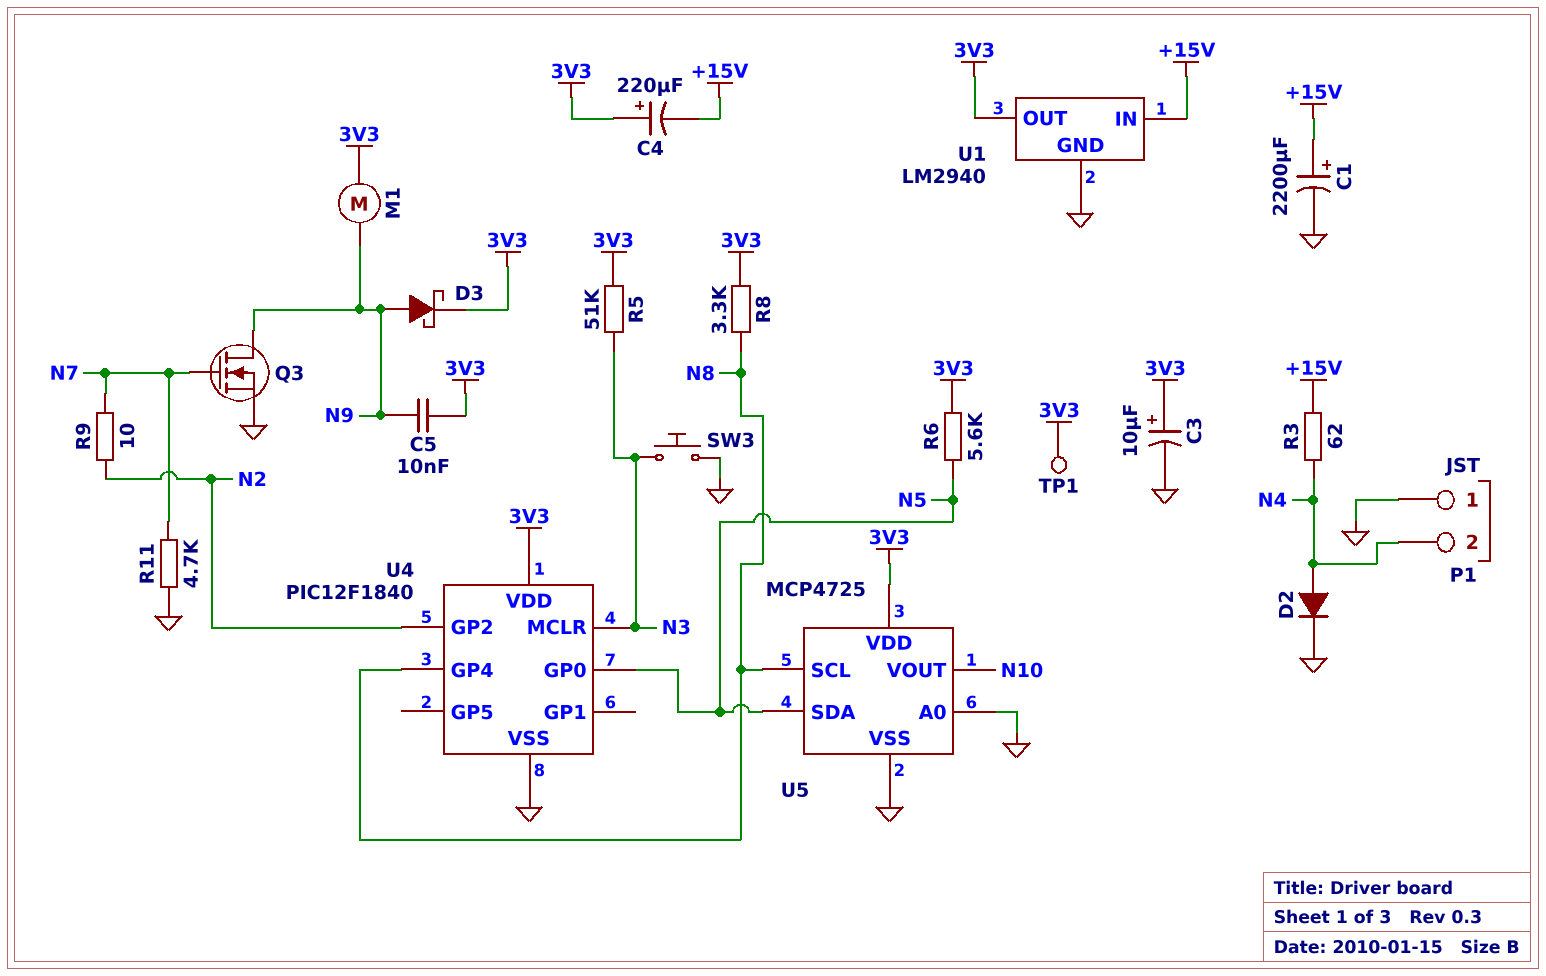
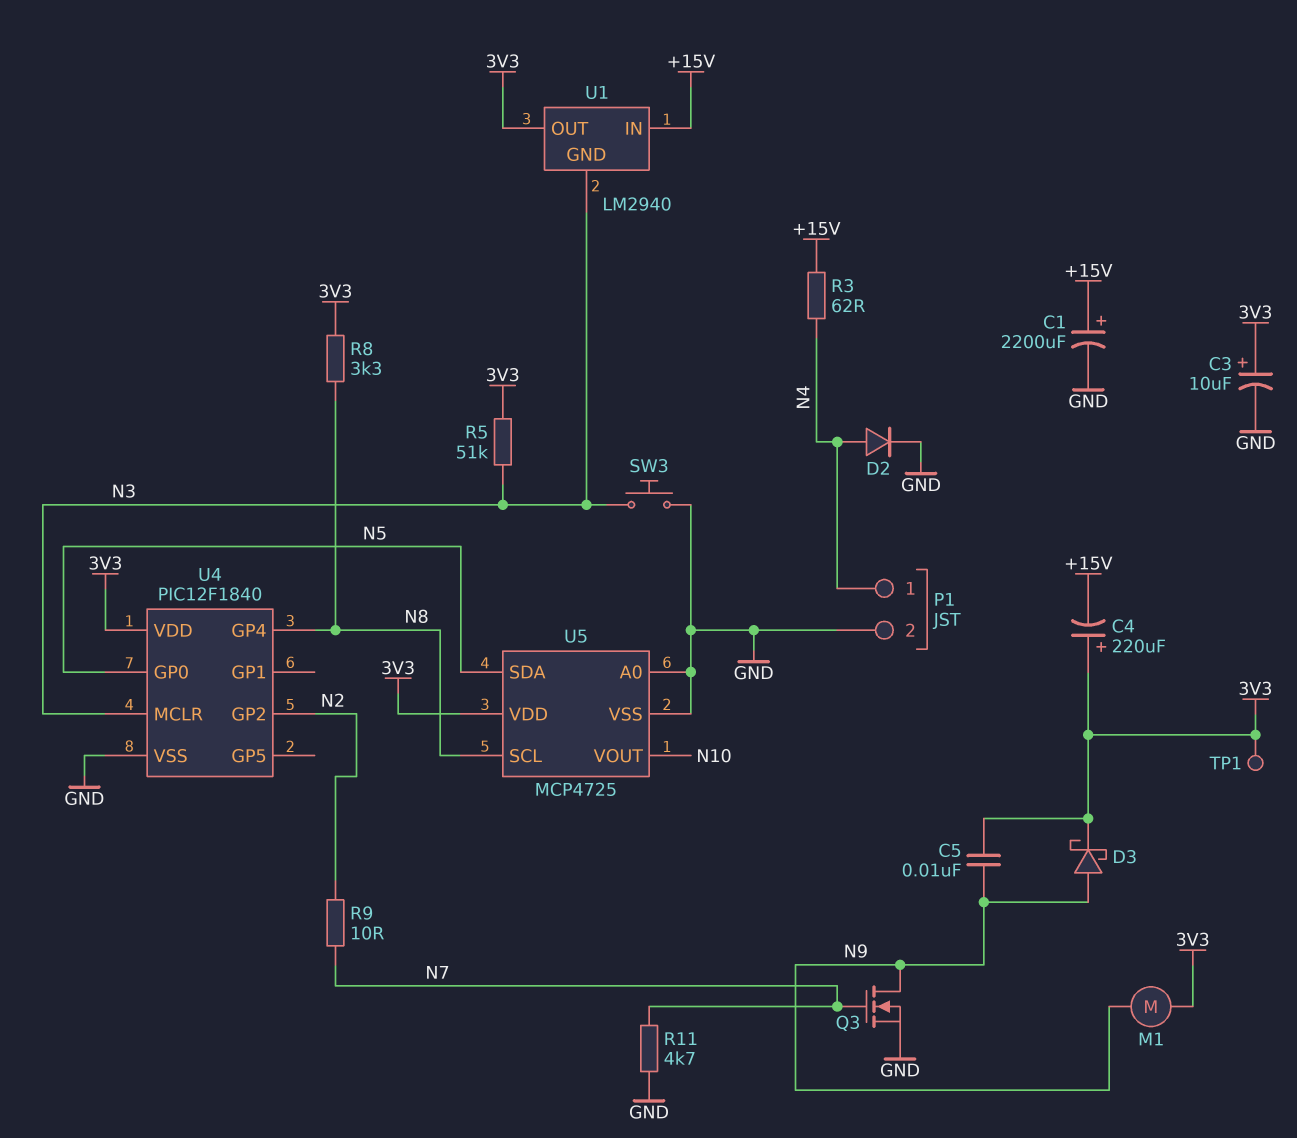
P1 pin 1: GND -> N4
P1 pin 2: N4 -> GND
R6: 5.6k (3V3, N5) -> none
U1 pin GND: GND -> N3

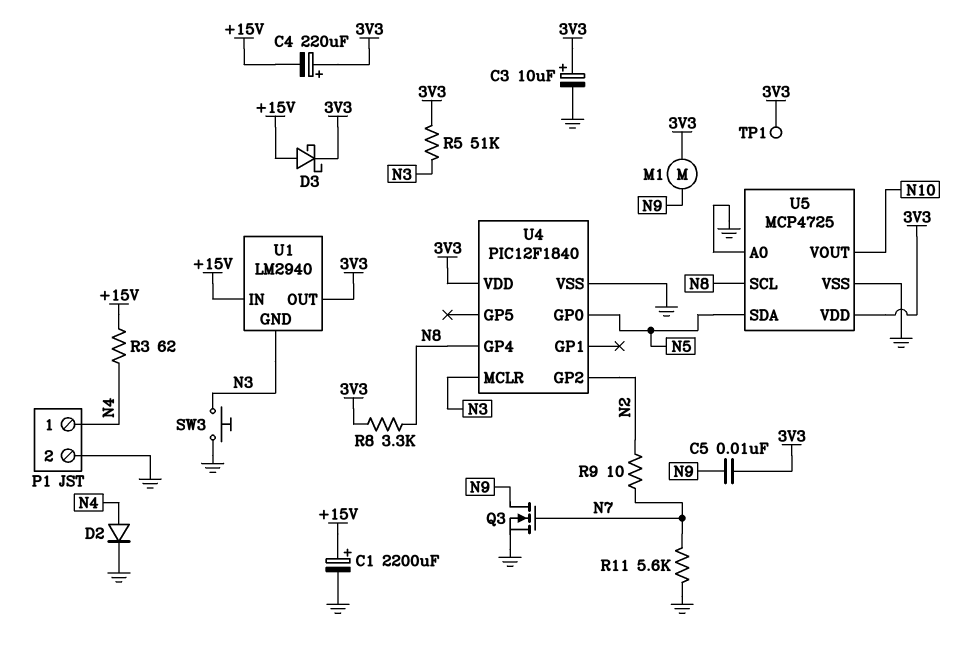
D3: schottky (A N9, K 3V3) -> schottky (A +15V, K 3V3)
R11: 4.7k (GND, N7) -> 5.6k (GND, N7)

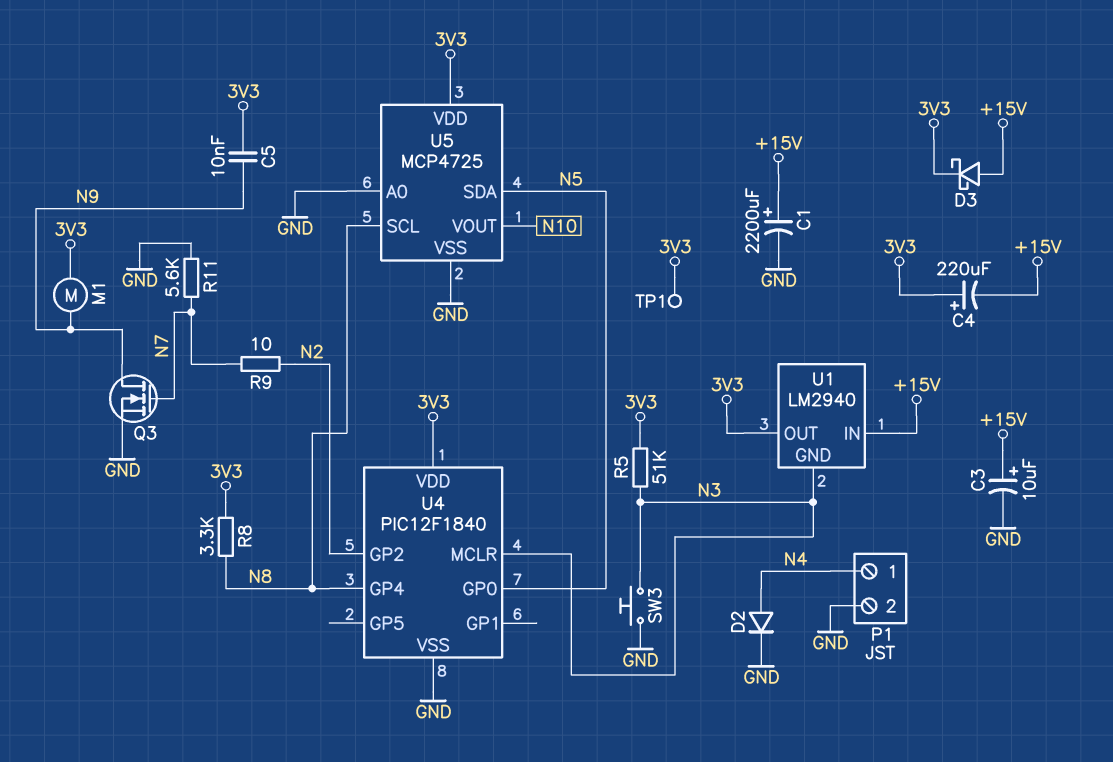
C3: 10uF (plus 3V3, minus GND) -> 10uF (plus +15V, minus GND)
R3: 62 (+15V, N4) -> none

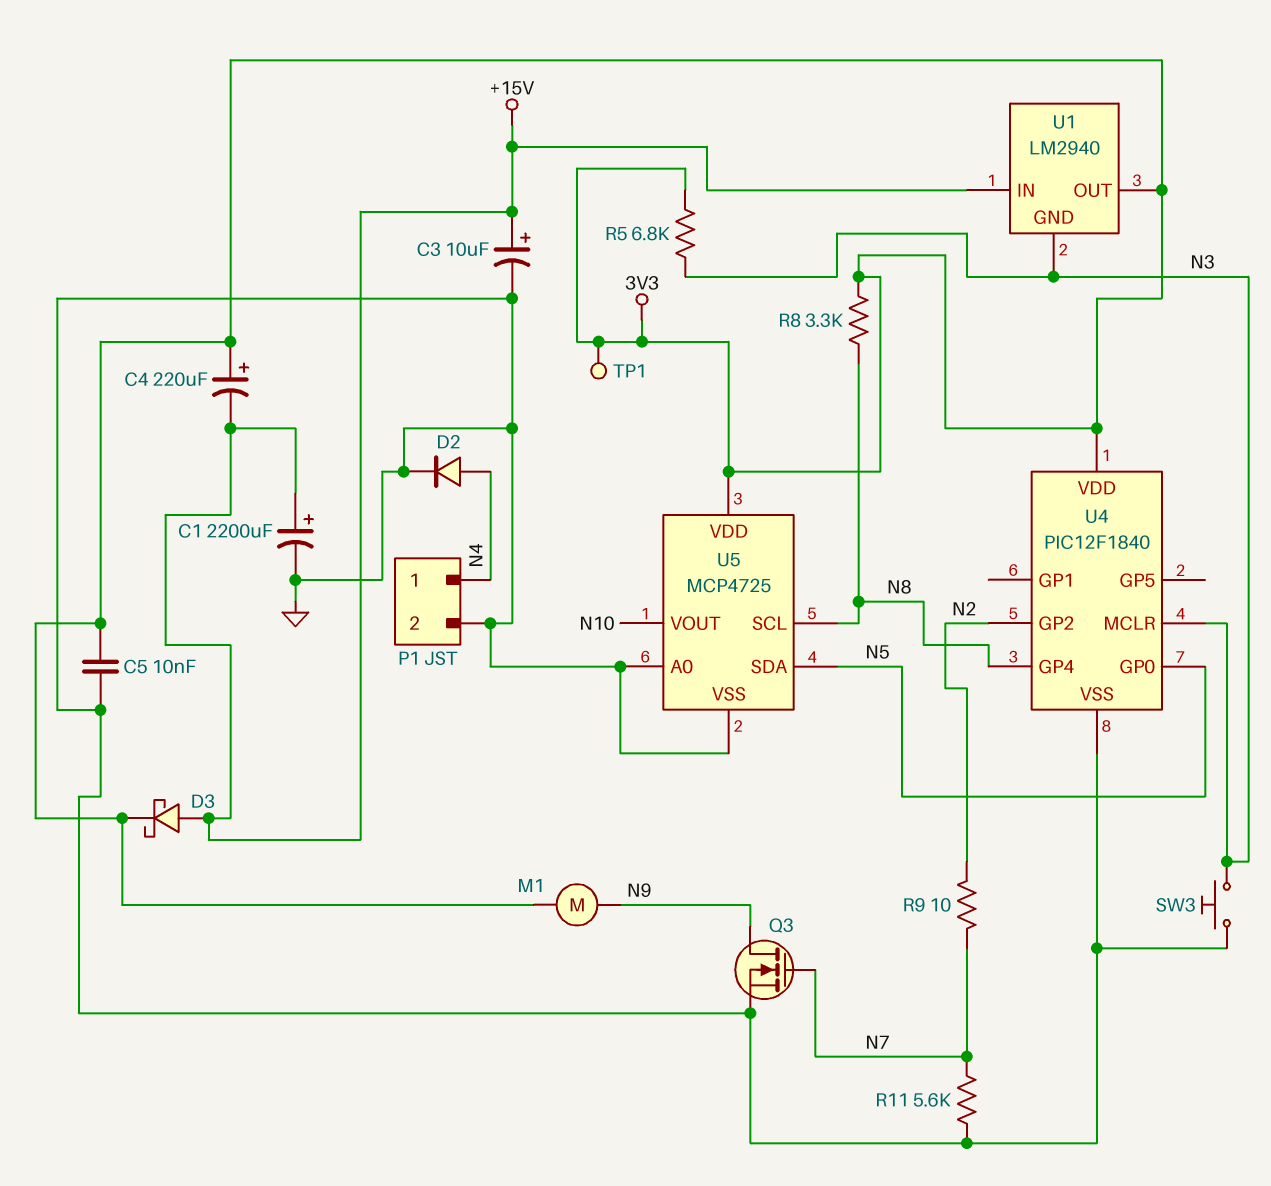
C5: 10nF (3V3, N9) -> 10nF (3V3, GND)
R5: 51k (3V3, N3) -> 6.8k (3V3, N3)

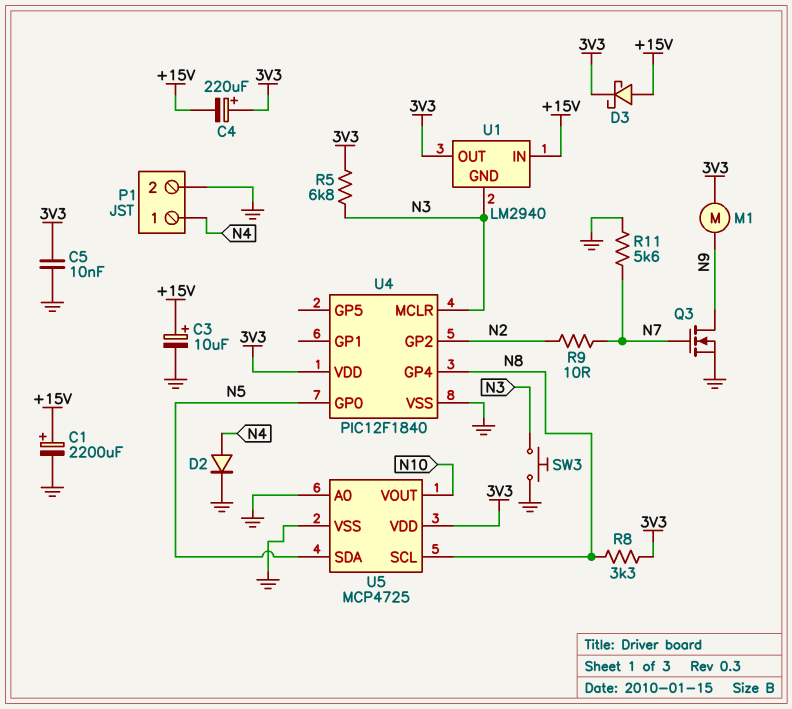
TP1: test point (3V3) -> none

